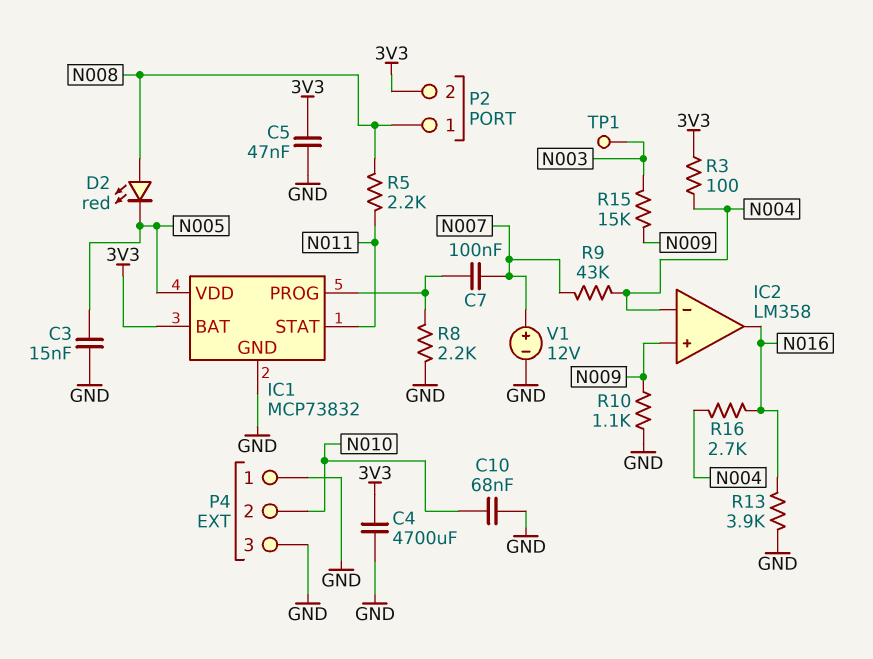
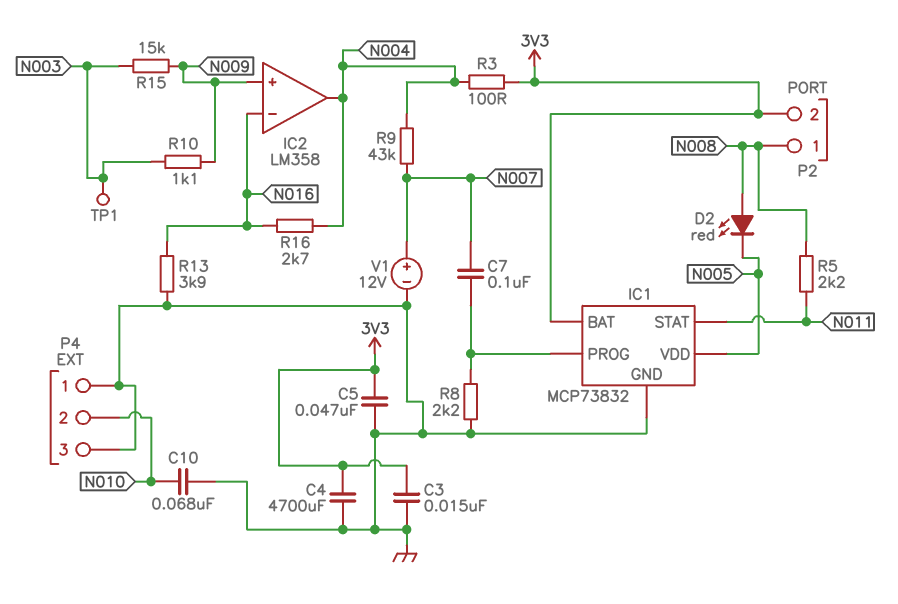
C3: 15nF (GND, N005) -> 15nF (3V3, GND)
IC2 pin in-: N004 -> N016
IC2 pin out: N016 -> N004
R10: 1.1k (GND, N009) -> 1.1k (N003, N009)

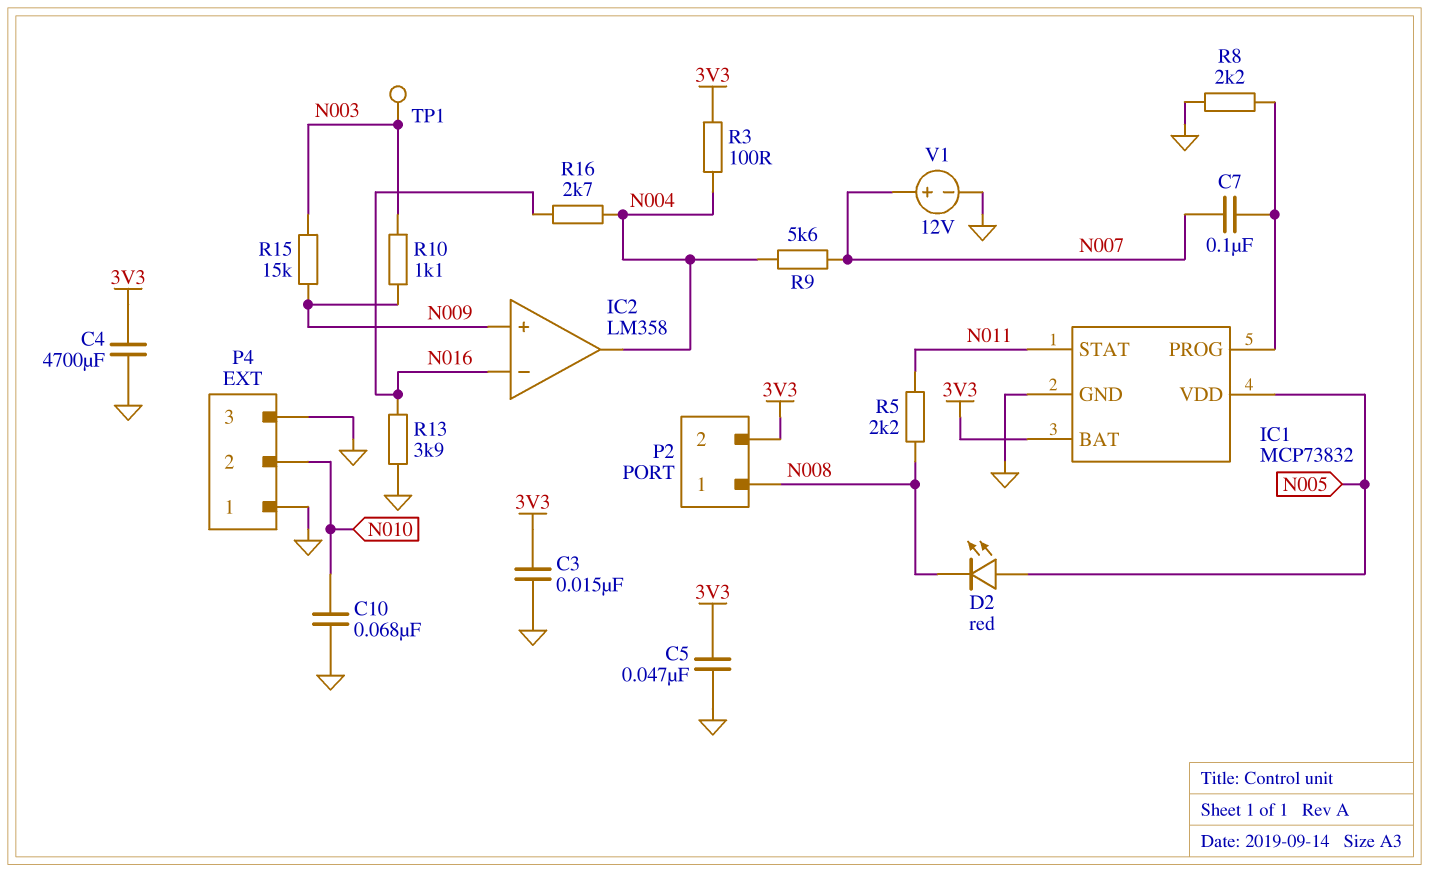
D2: LED red (A N008, K N005) -> LED red (A N005, K N008)
R9: 43k (N004, N007) -> 5.6k (N004, N007)

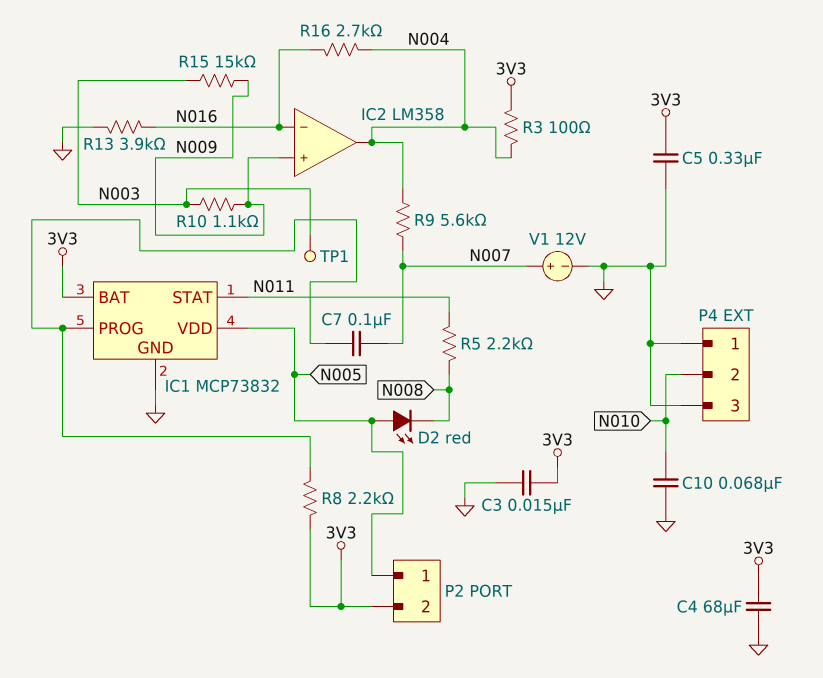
C4: 4700uF (3V3, GND) -> 68uF (3V3, GND)
C5: 47nF (3V3, GND) -> 330nF (3V3, GND)
P2 pin 1: N008 -> N005
R8: 2.2k (GND, IC1/PROG) -> 2.2k (3V3, IC1/PROG)

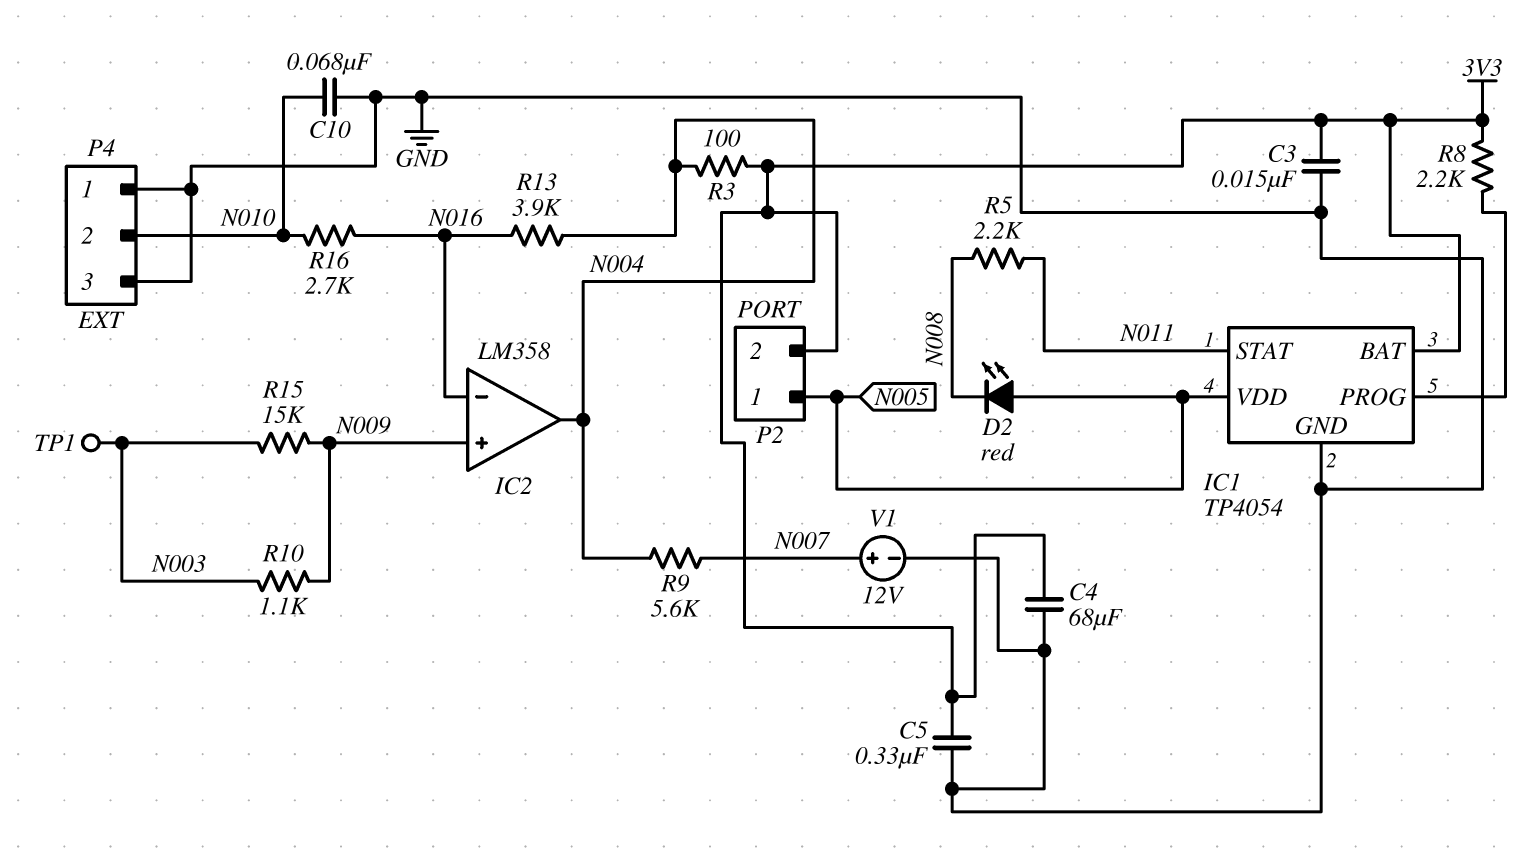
C7: 100nF (IC1/PROG, N007) -> none
IC1: MCP73832 -> TP4054
R13: 3.9k (GND, N016) -> 3.9k (N004, N016)
R16: 2.7k (N004, N016) -> 2.7k (N010, N016)

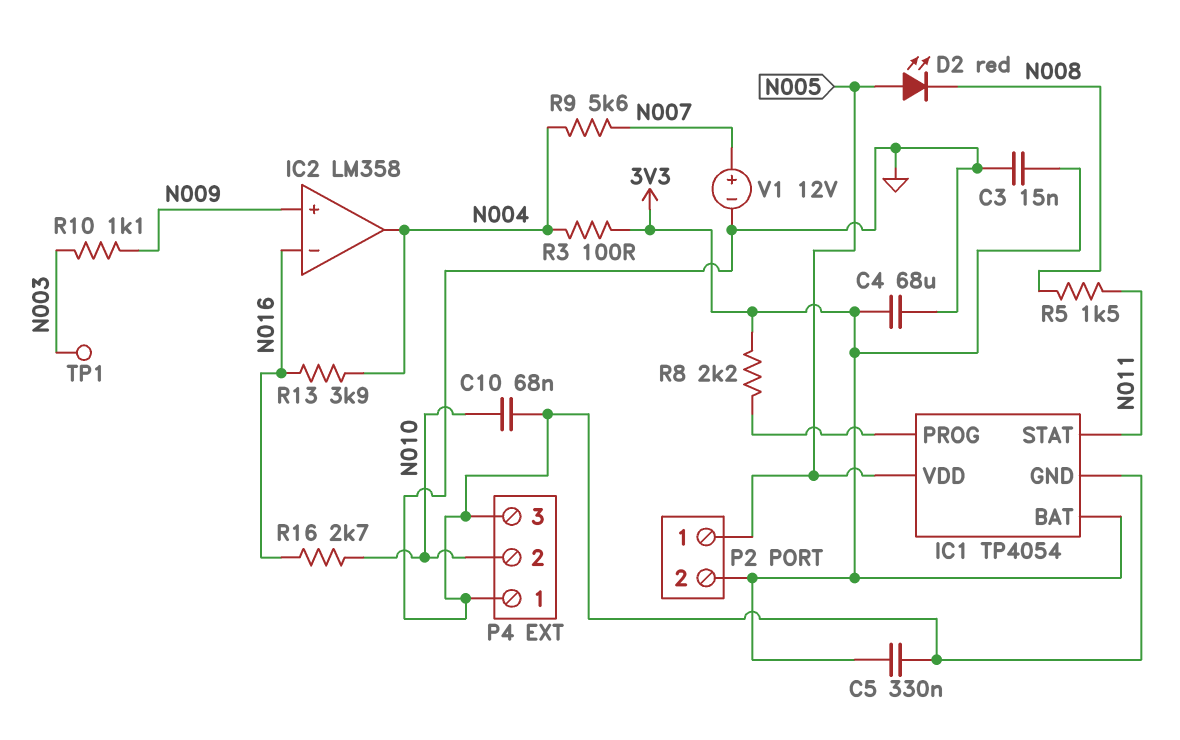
R5: 2.2k (N008, N011) -> 1.5k (N008, N011)
R15: 15k (N003, N009) -> none

